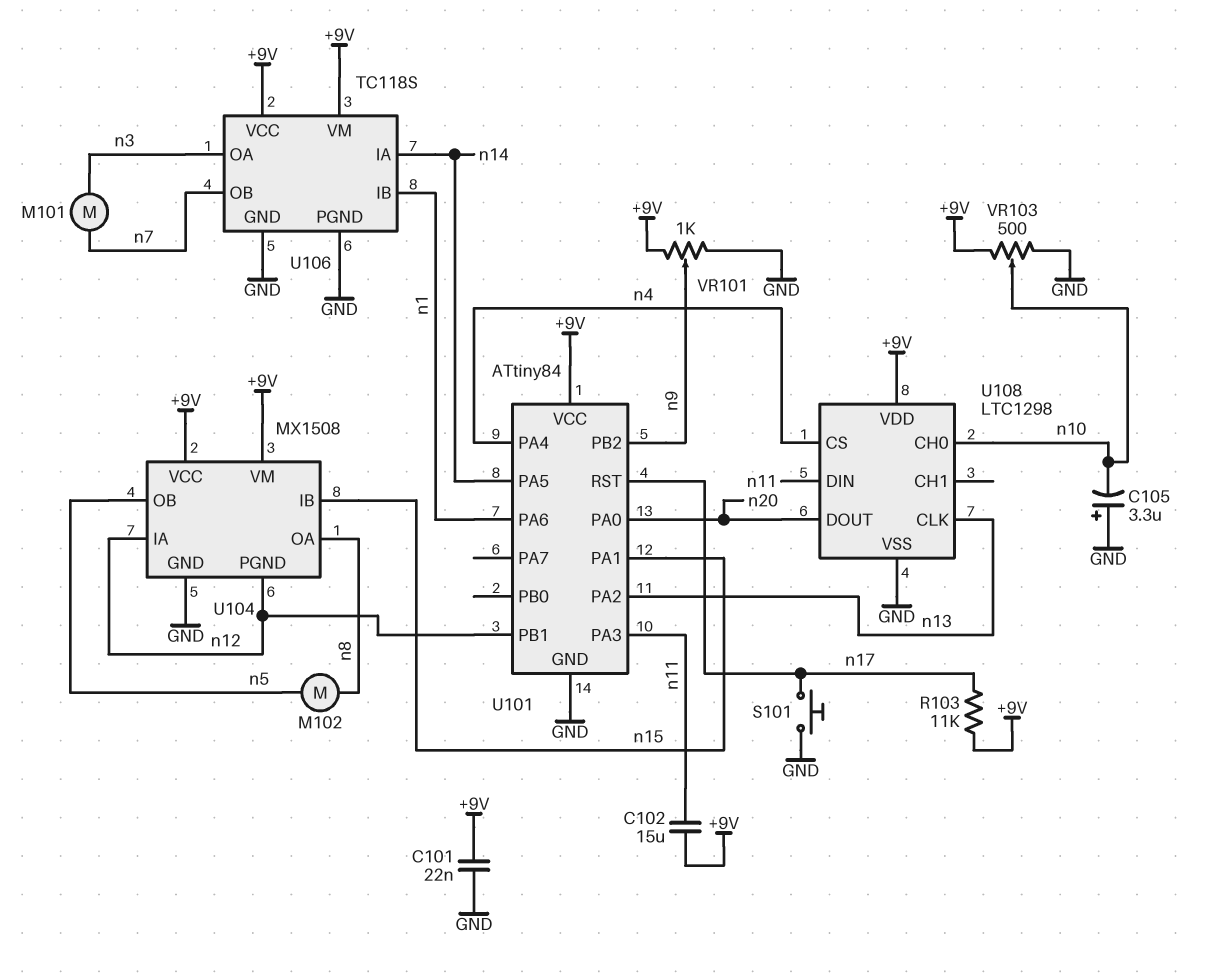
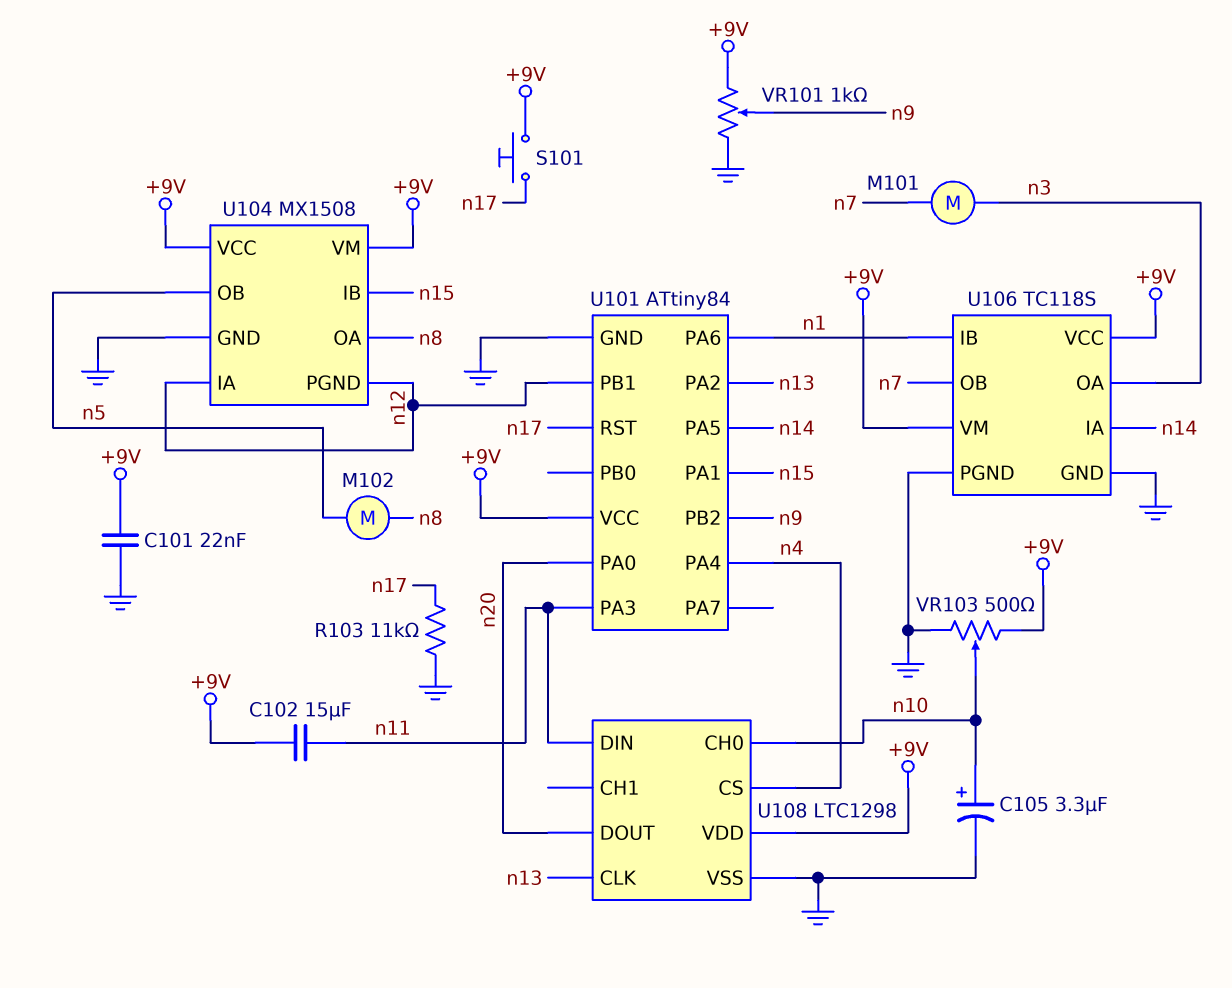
C105: 3.3uF (plus GND, minus n10) -> 3.3uF (plus n10, minus GND)
R103: 11k (+9V, n17) -> 11k (GND, n17)
S101: button (GND, n17) -> button (+9V, n17)

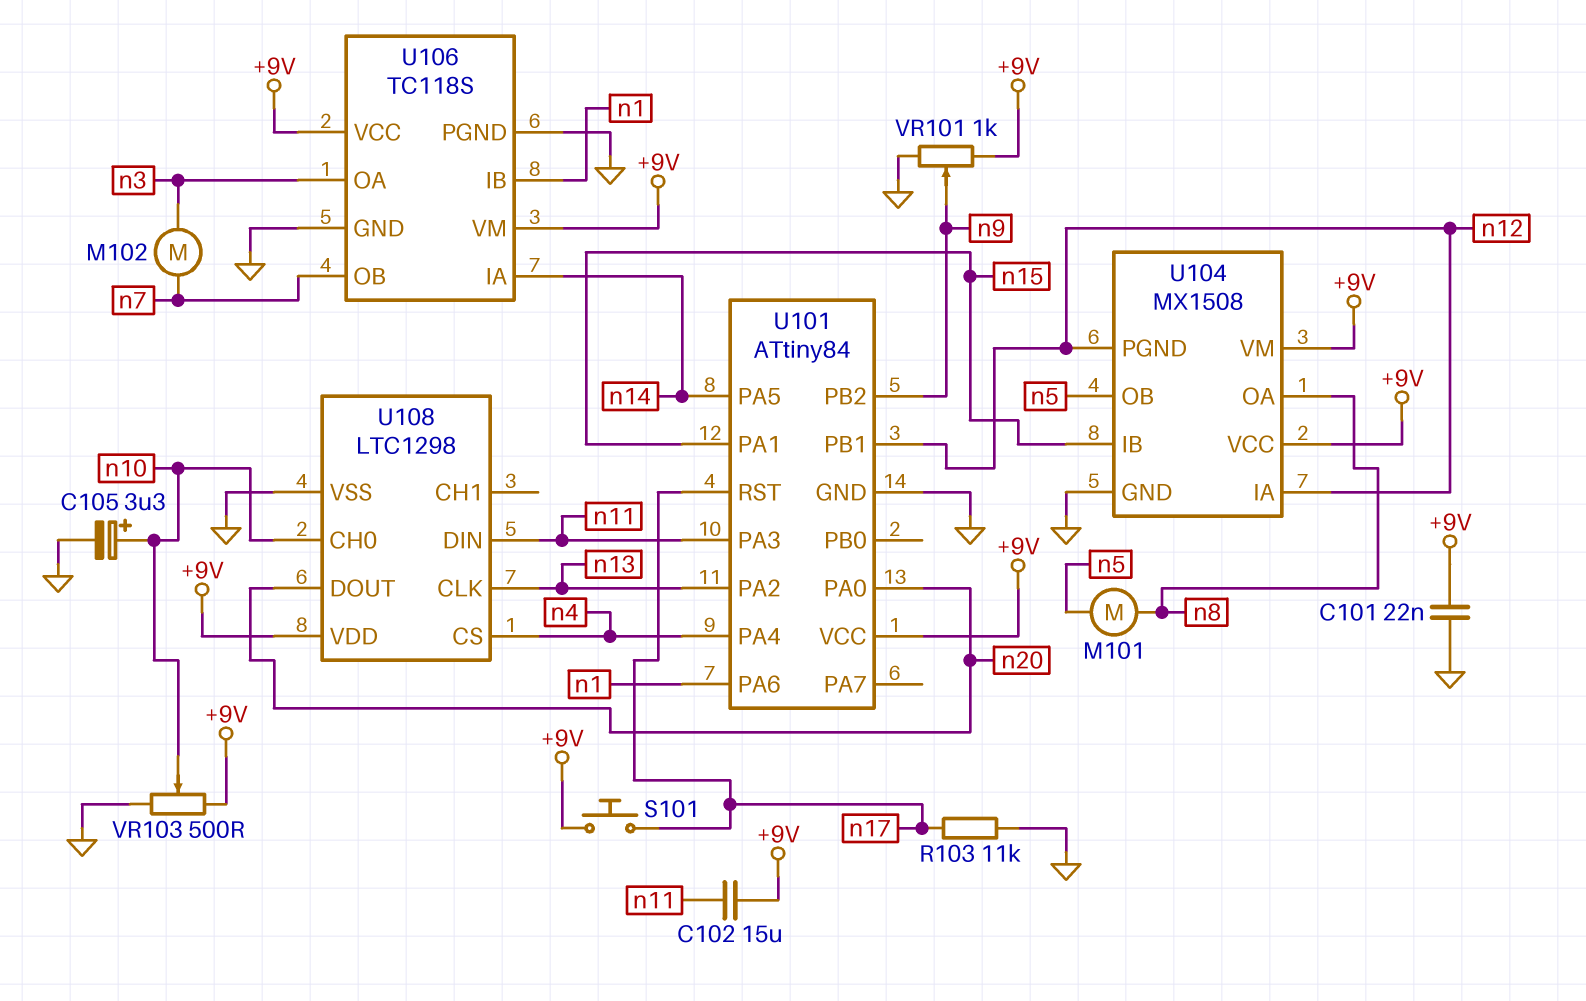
M101: motor (n3, n7) -> motor (n5, n8)
M102: motor (n5, n8) -> motor (n3, n7)

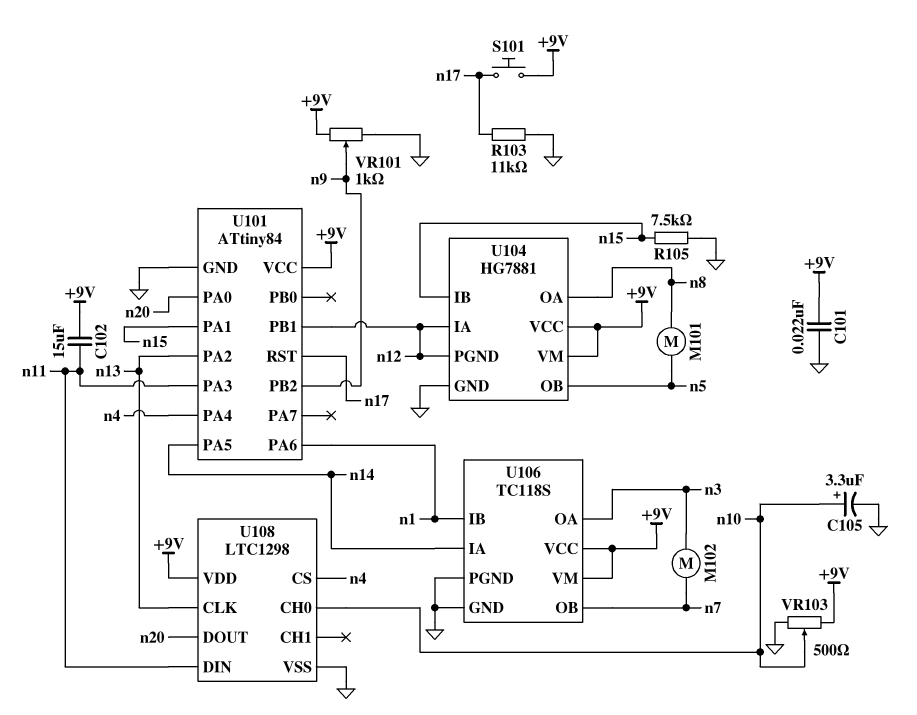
R105: none -> 7.5k (GND, n15)
U104: MX1508 -> HG7881

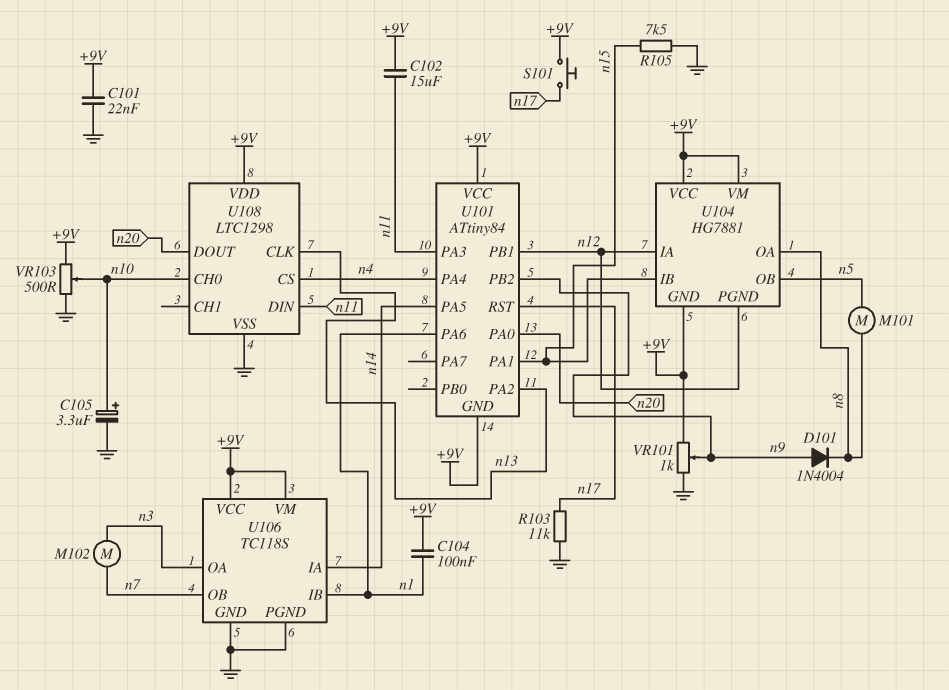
C104: none -> 100nF (+9V, n1)
D101: none -> diode 1N4004 (A n9, K n8)
U101 pin GND: GND -> +9V
U104 pin GND: GND -> +9V

